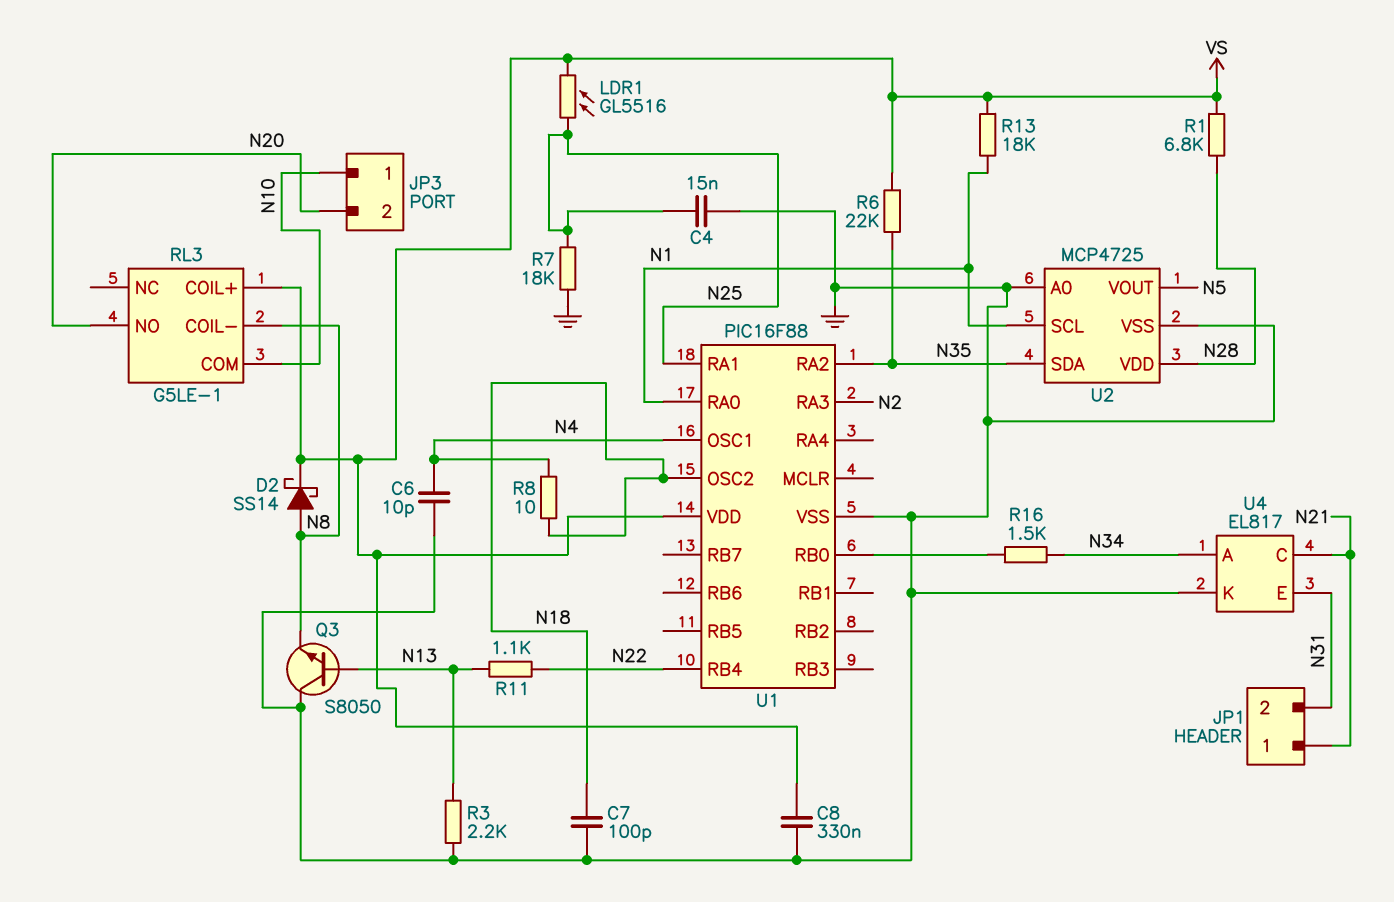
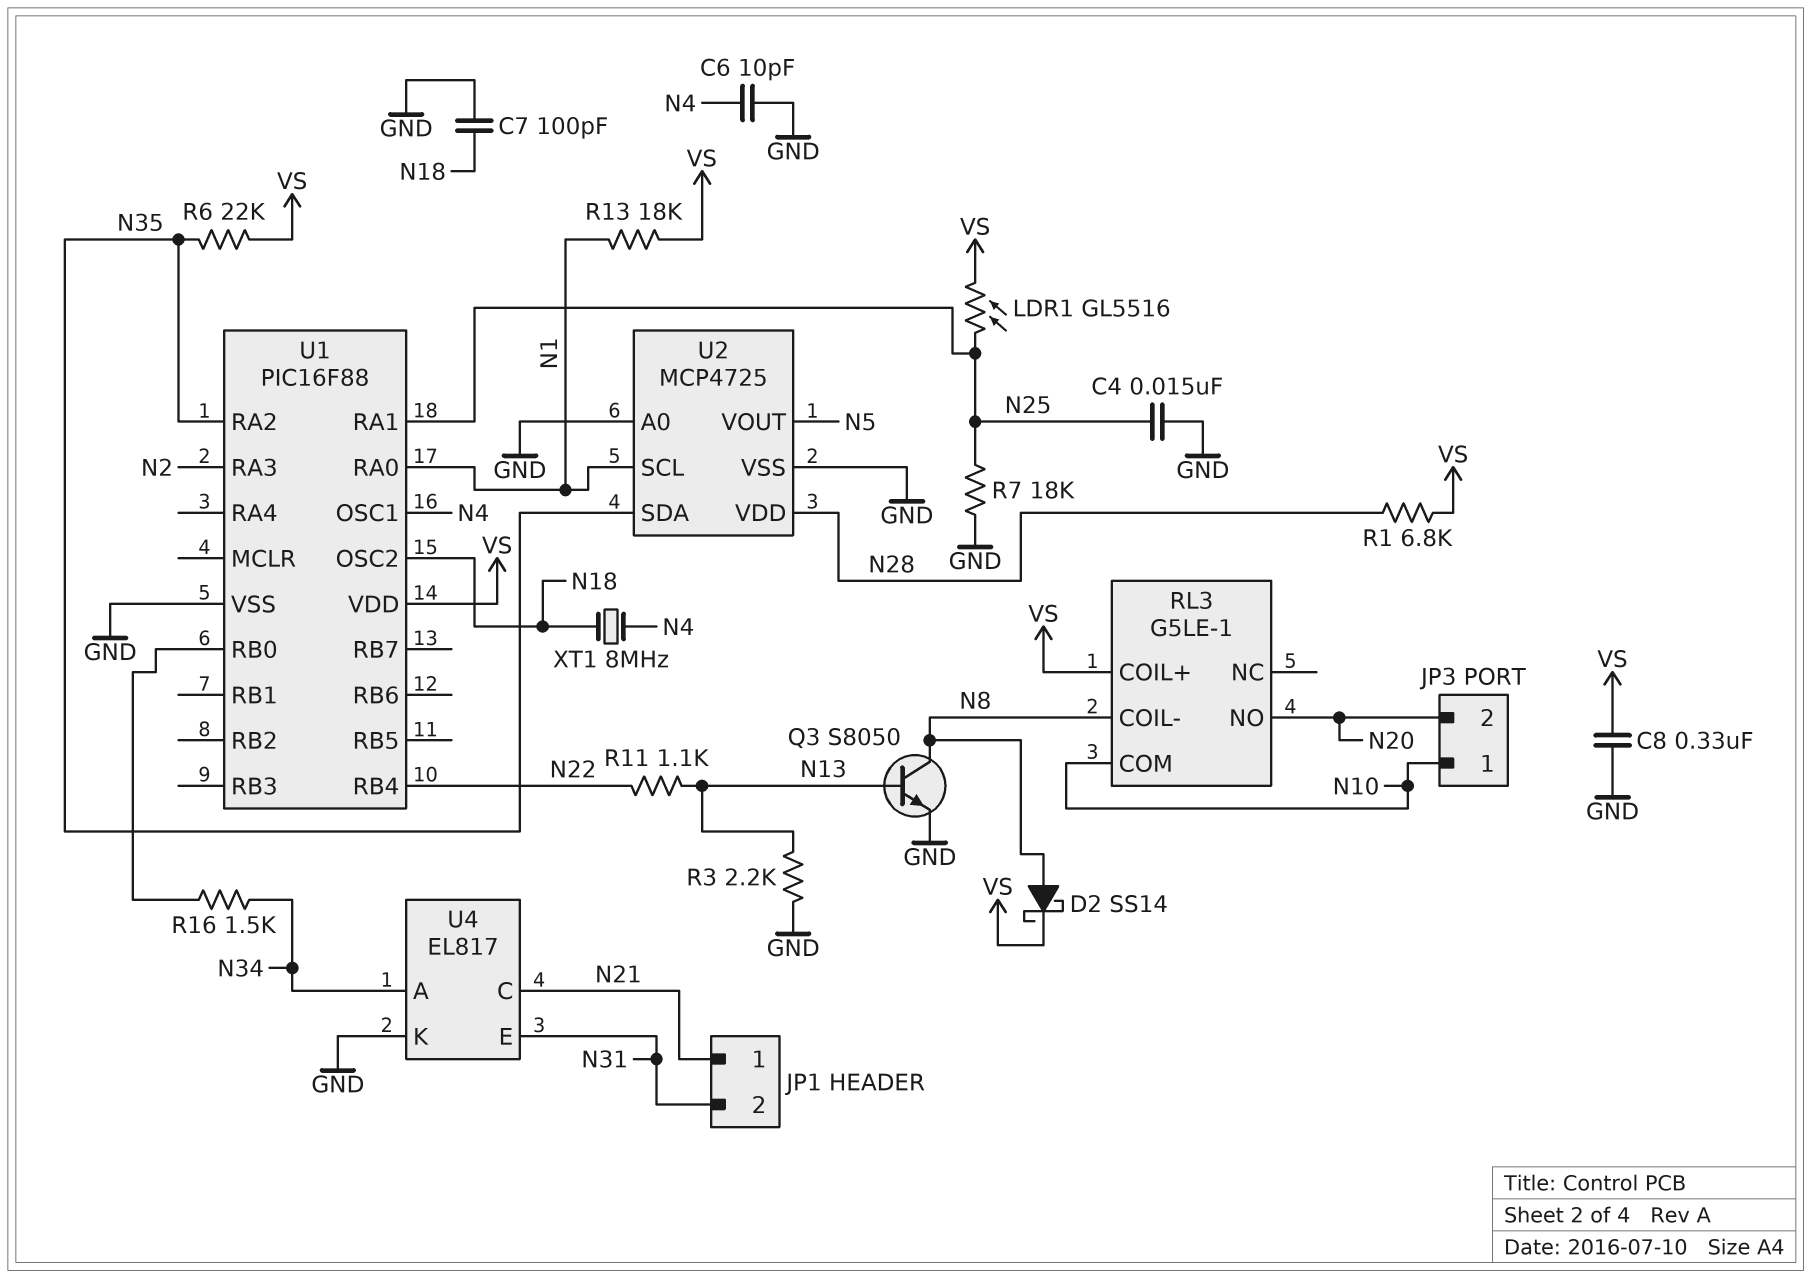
Q3: NPN S8050 (B N13, C GND, E N8) -> NPN S8050 (B N13, C N8, E GND)
R8: 10 (N4, N18) -> none
XT1: none -> 8MHz (N4, N18)

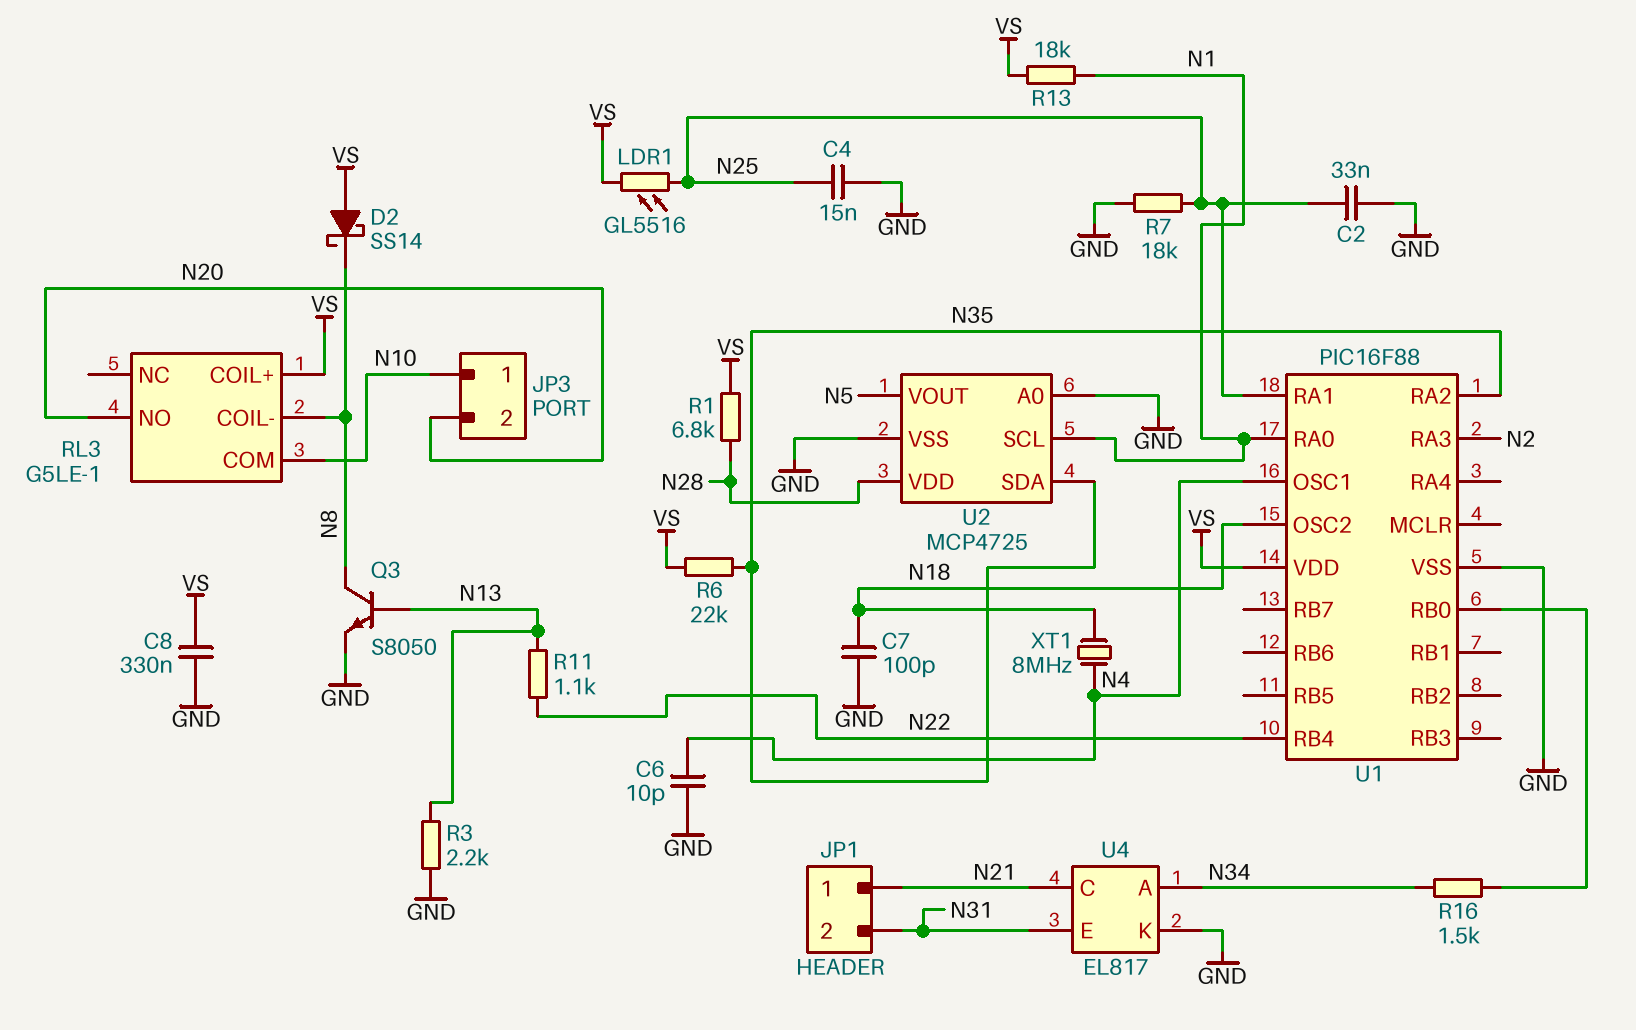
C2: none -> 33nF (GND, N25)
D2: schottky SS14 (A N8, K VS) -> schottky SS14 (A VS, K N8)

